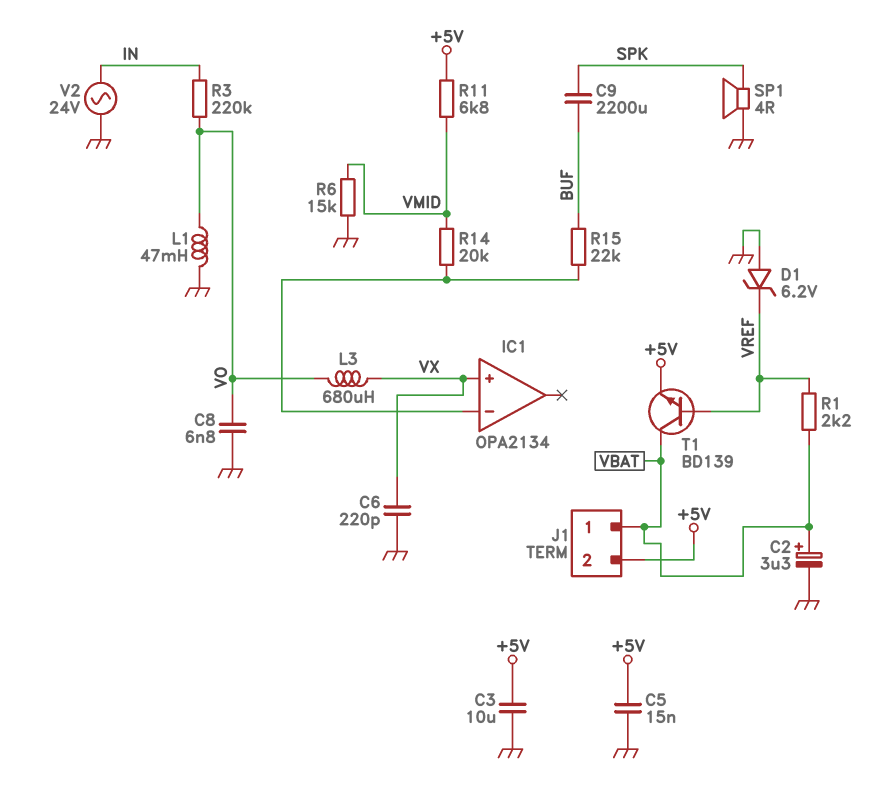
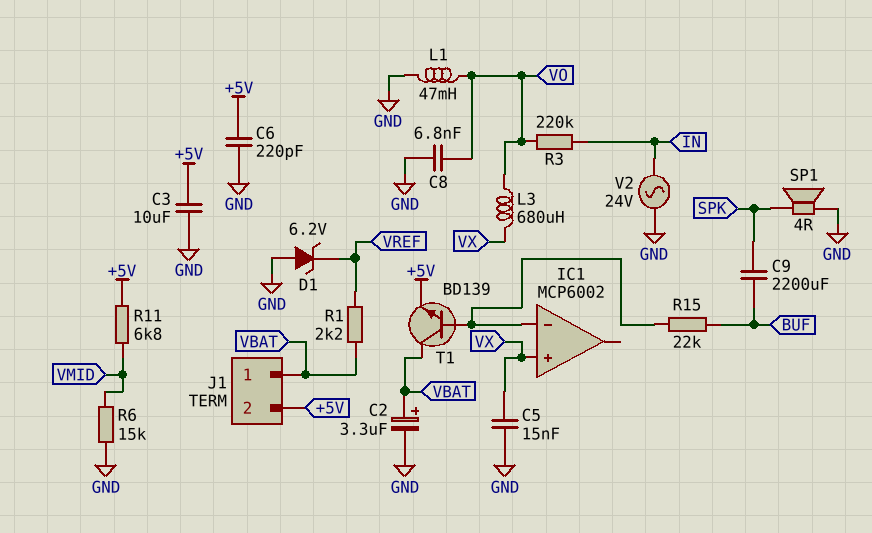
C5: 15nF (+5V, GND) -> 15nF (GND, VX)
C6: 220pF (GND, VX) -> 220pF (+5V, GND)
IC1: OPA2134 -> MCP6002
R14: 20k (IC1/in-, VMID) -> none
T1: NPN BD139 (B VREF, C VBAT, E +5V) -> NPN BD139 (B IC1/in-, C VBAT, E +5V)

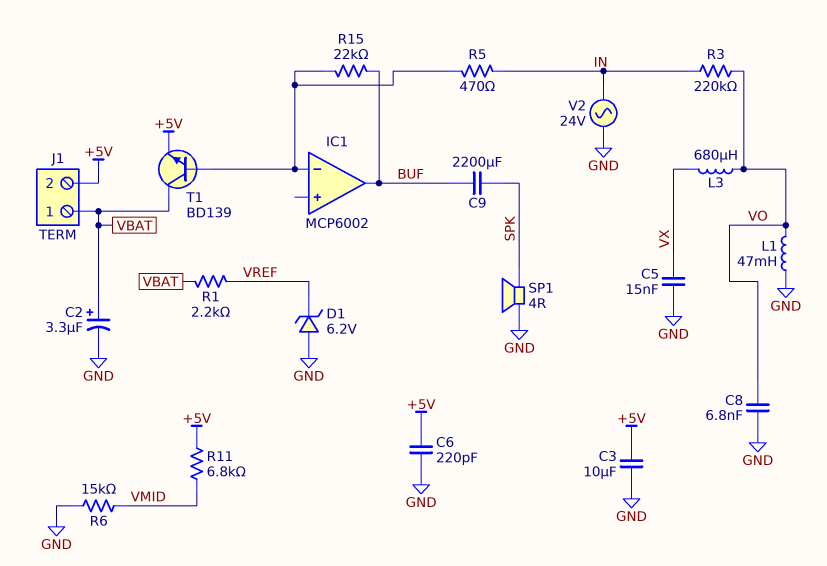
IC1 pin in+: VX -> none
IC1 pin out: none -> BUF
R5: none -> 470 (IC1/in-, IN)

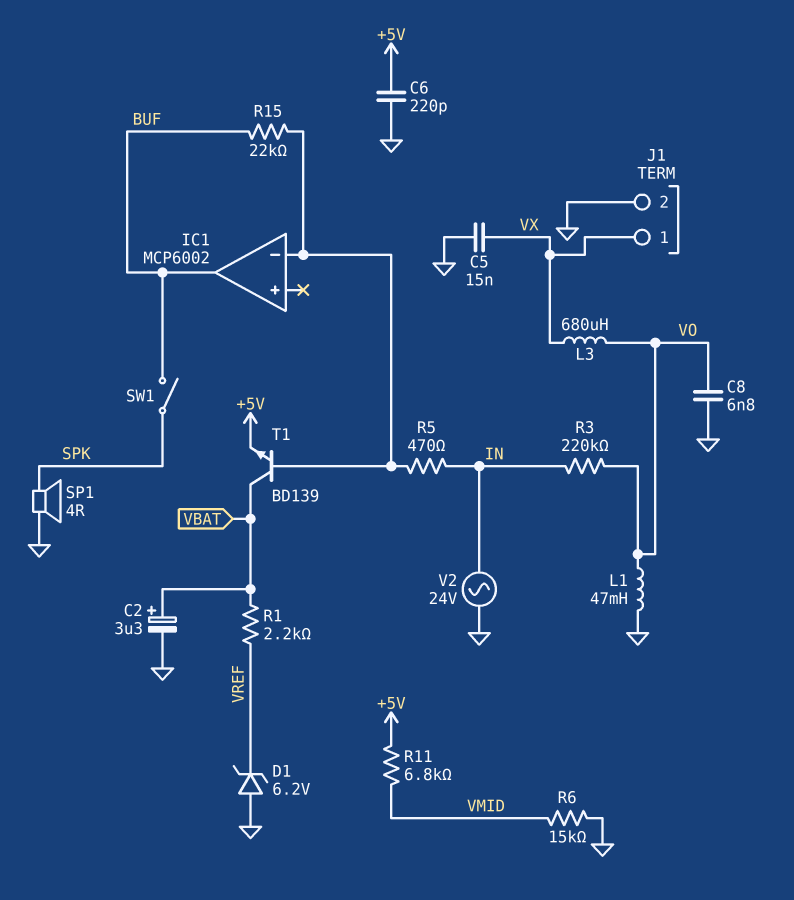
C3: 10uF (+5V, GND) -> none
C9: 2200uF (BUF, SPK) -> none
J1 pin 1: VBAT -> VX
J1 pin 2: +5V -> GND
SW1: none -> switch (BUF, SPK)

